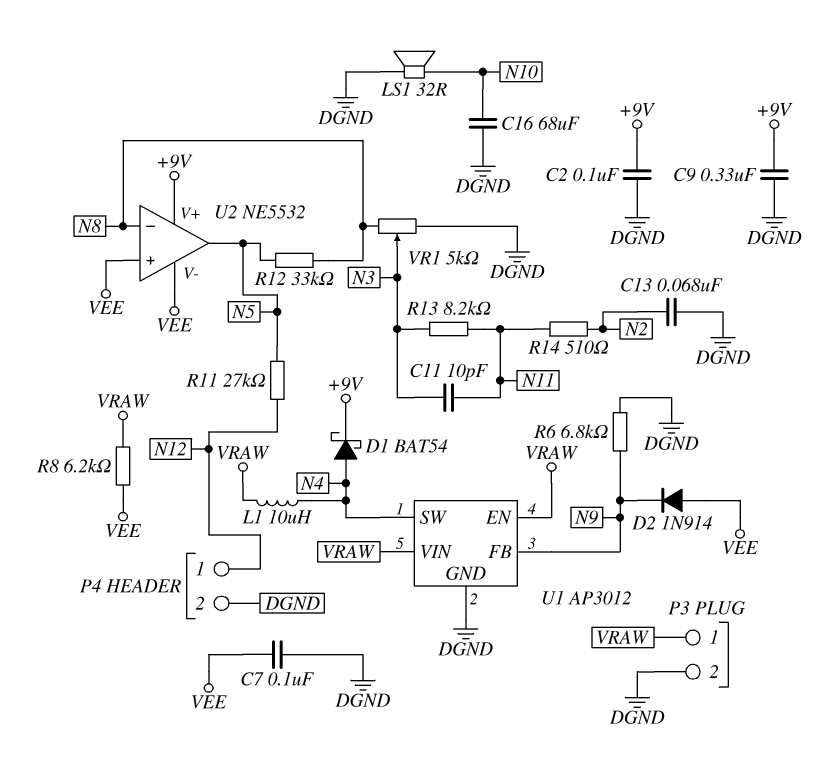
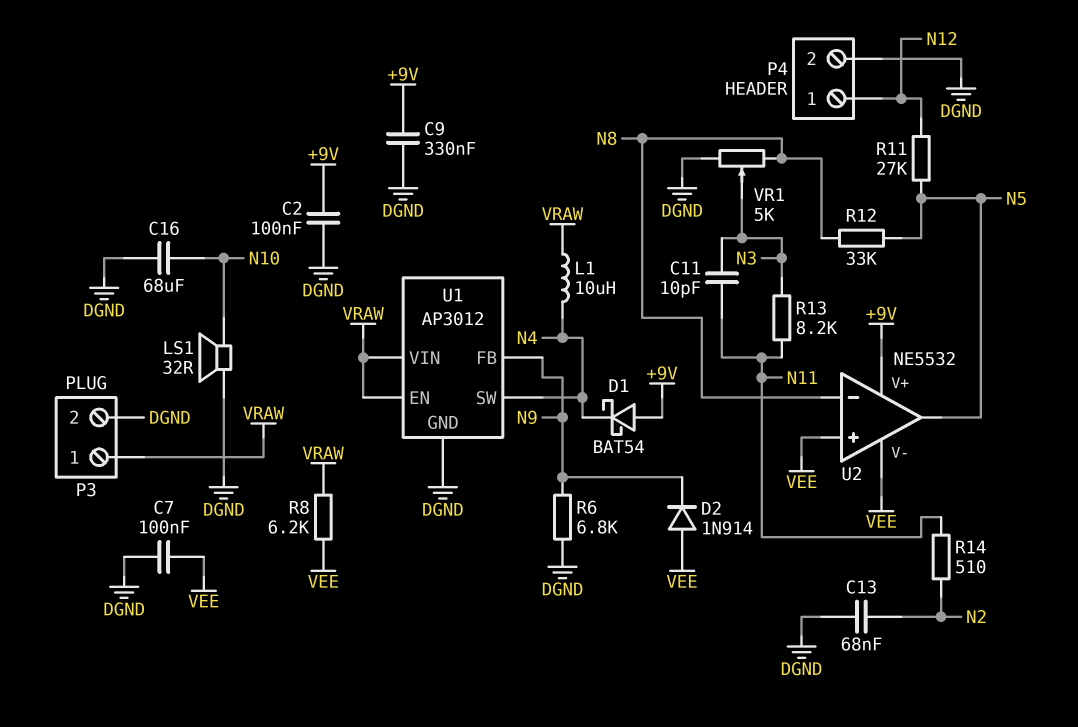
D1: schottky BAT54 (A N4, K +9V) -> schottky BAT54 (A +9V, K N4)

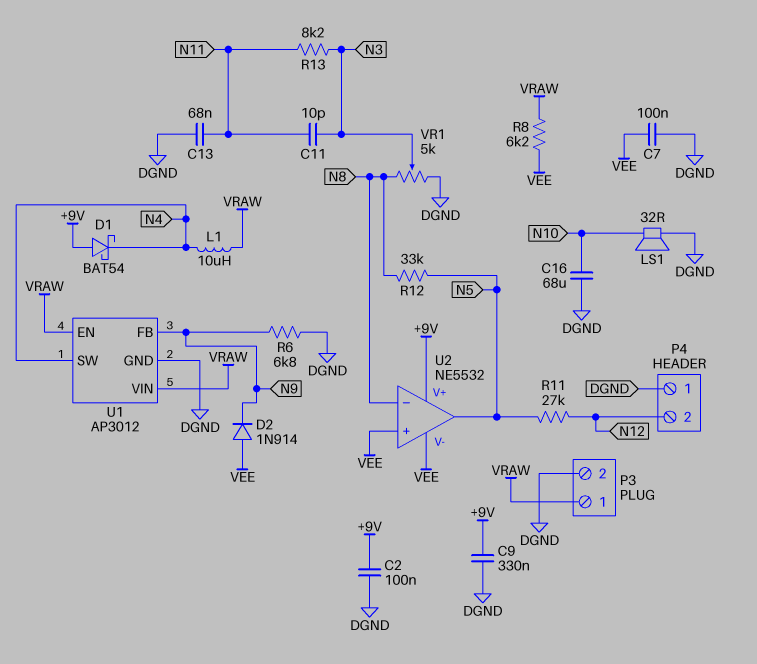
C13: 68nF (DGND, N2) -> 68nF (DGND, N11)
P4 pin 1: N12 -> DGND
P4 pin 2: DGND -> N12
R14: 510 (N2, N11) -> none

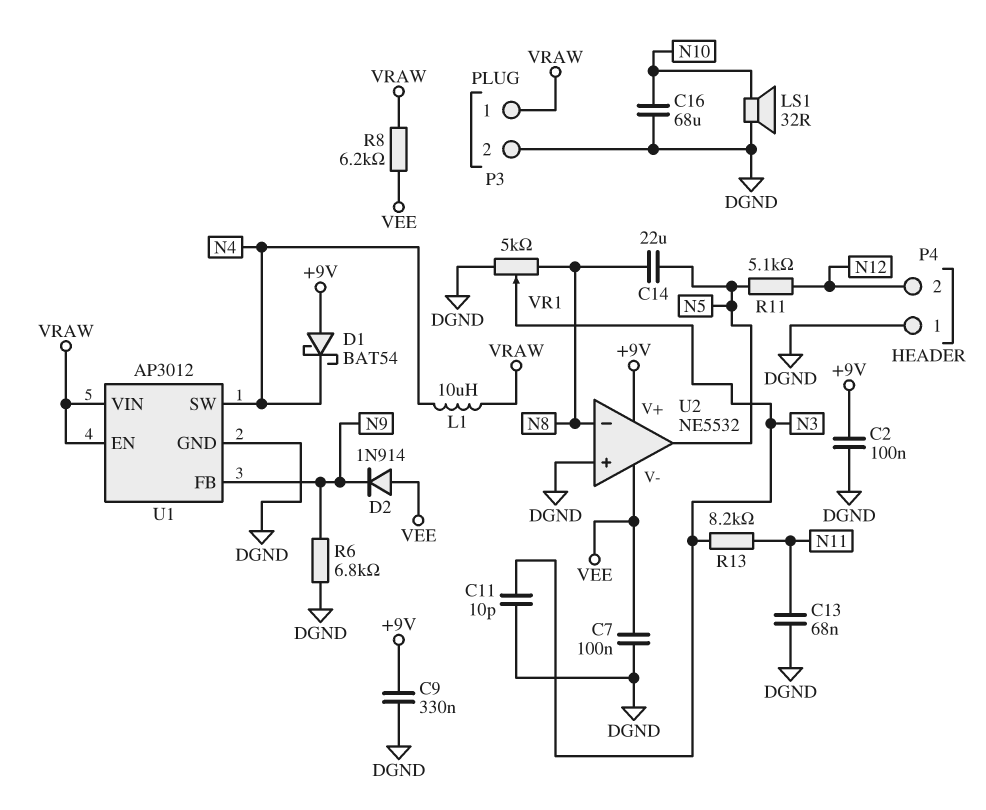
C11: 10pF (N3, N11) -> 10pF (DGND, N3)
C14: none -> 22uF (N5, N8)
R11: 27k (N5, N12) -> 5.1k (N5, N12)
R12: 33k (N5, N8) -> none
U2 pin in+: VEE -> DGND

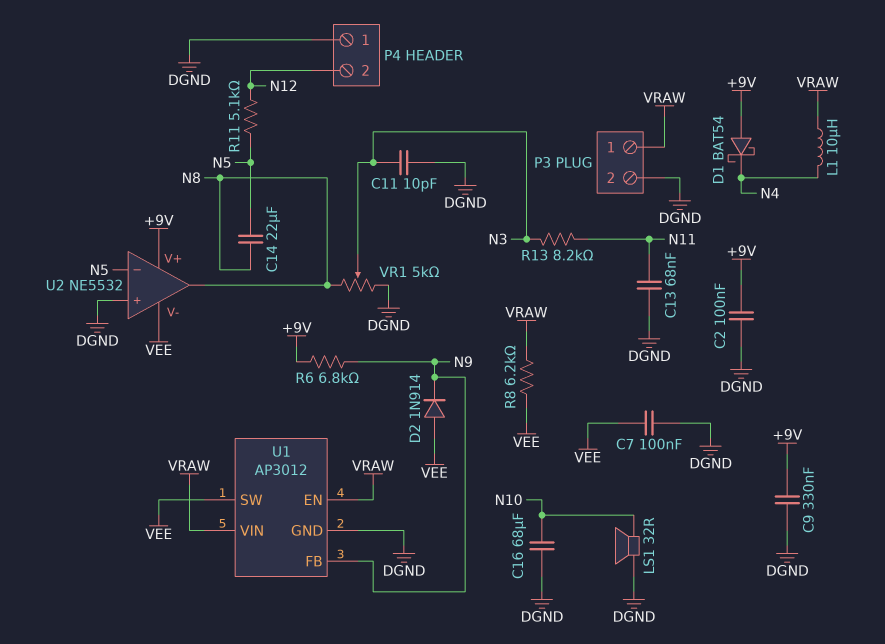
R6: 6.8k (DGND, N9) -> 6.8k (+9V, N9)
U1 pin SW: N4 -> VEE
U2 pin in-: N8 -> N5
U2 pin out: N5 -> N8

